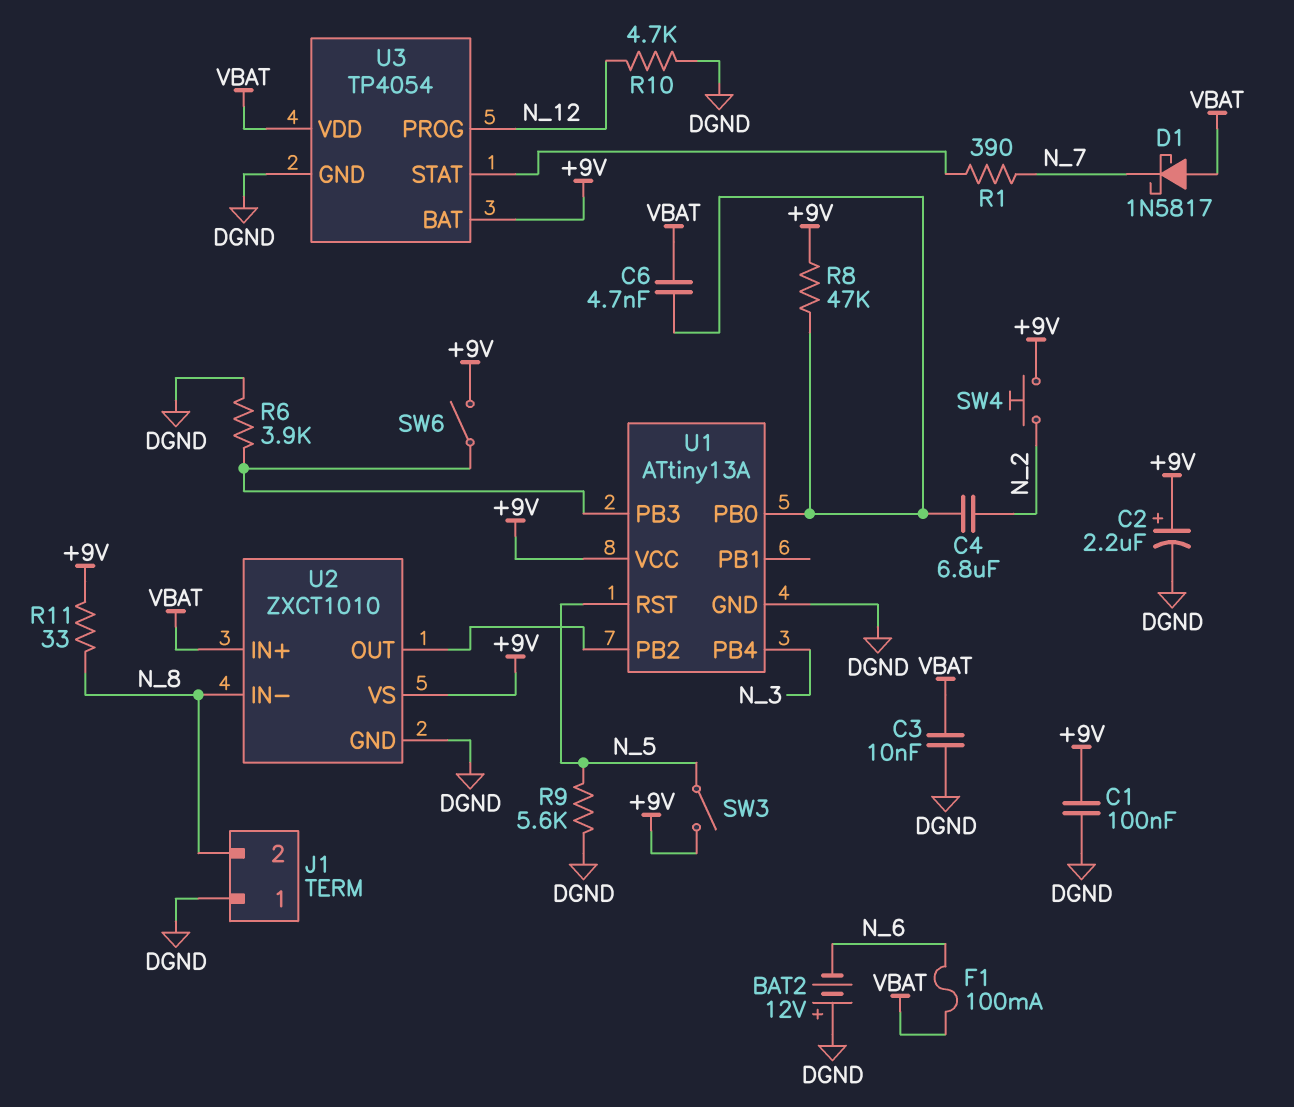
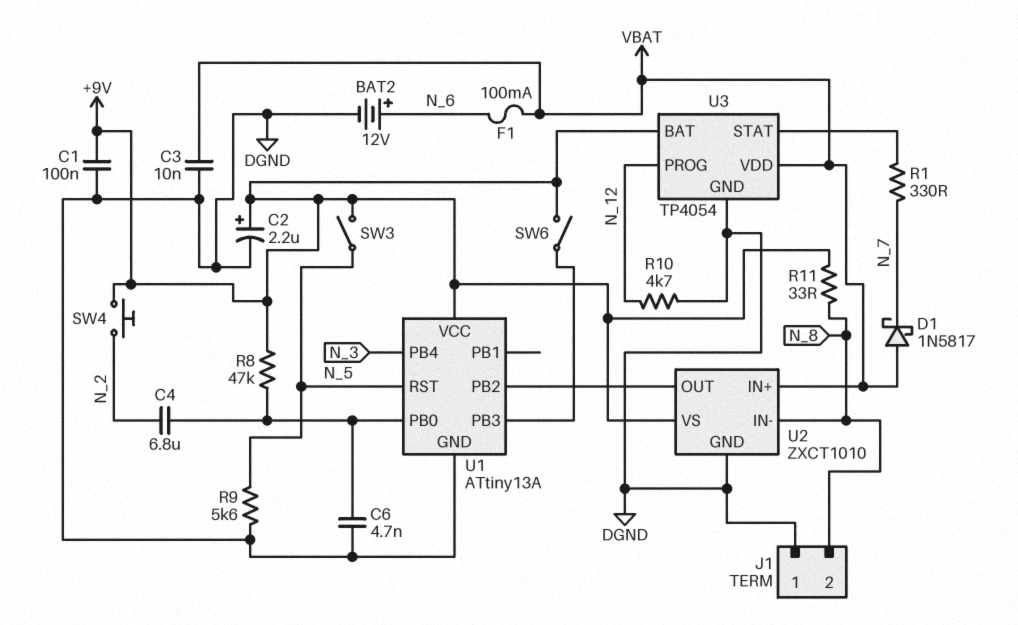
BAT2: 12V (plus DGND, minus N_6) -> 12V (plus N_6, minus DGND)
C6: 4.7nF (U1/PB0, VBAT) -> 4.7nF (DGND, U1/PB0)
R1: 390 (N_7, U3/STAT) -> 330 (N_7, U3/STAT)
R6: 3.9k (DGND, U1/PB3) -> none

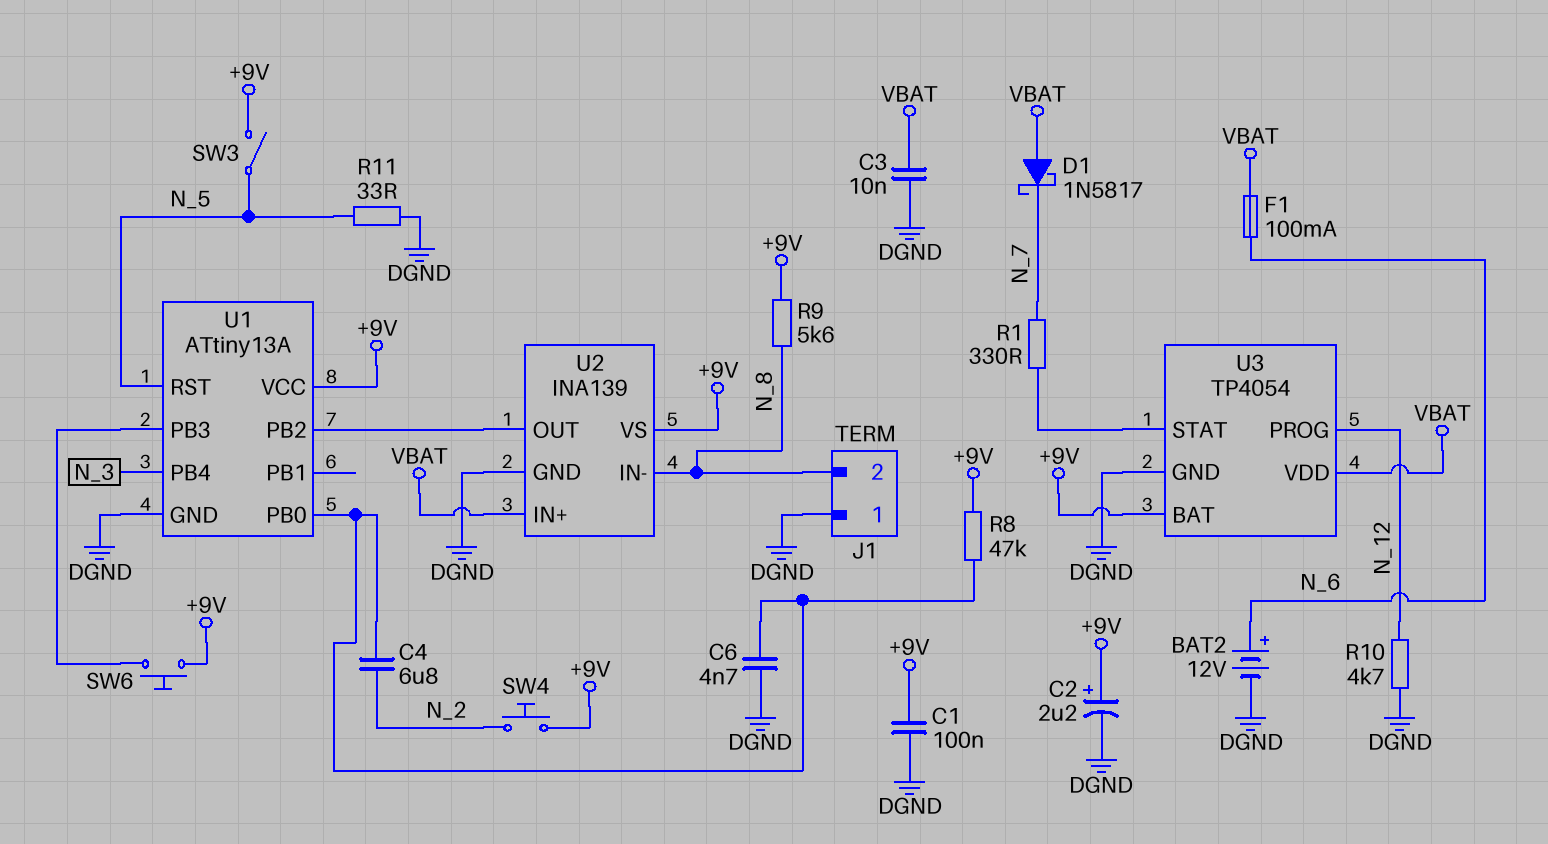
R9: 5.6k (DGND, N_5) -> 5.6k (+9V, N_8)
R11: 33 (+9V, N_8) -> 33 (DGND, N_5)
SW6: switch (+9V, U1/PB3) -> button (+9V, U1/PB3)
U2: ZXCT1010 -> INA139

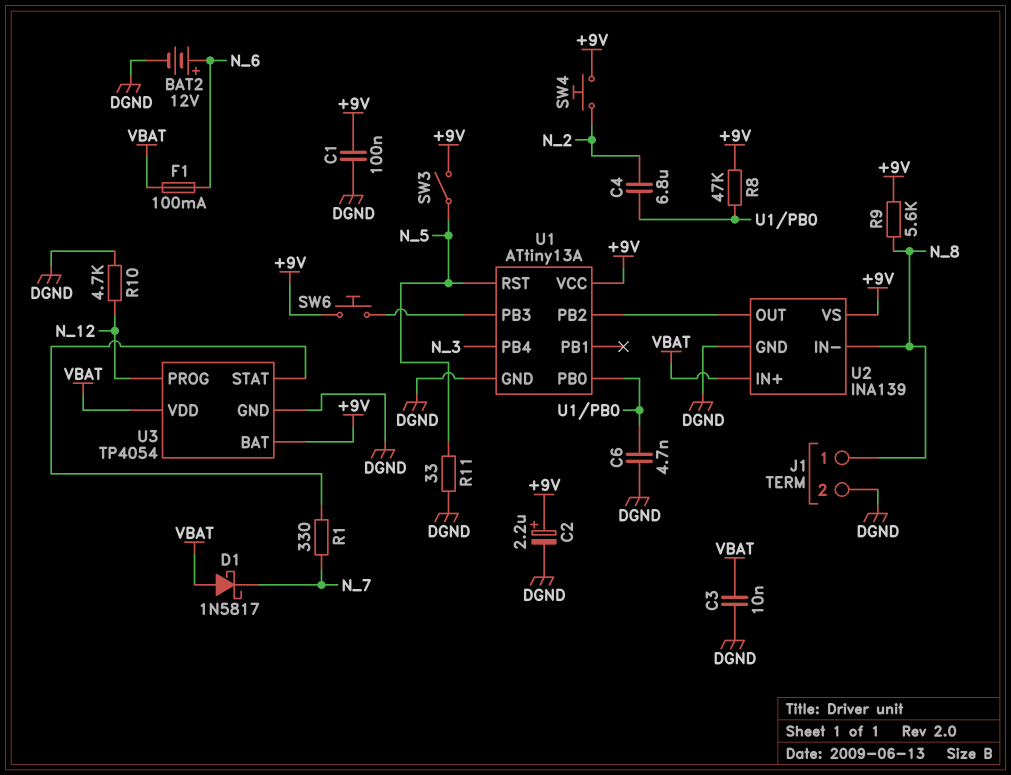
J1 pin 1: DGND -> N_8
J1 pin 2: N_8 -> DGND

